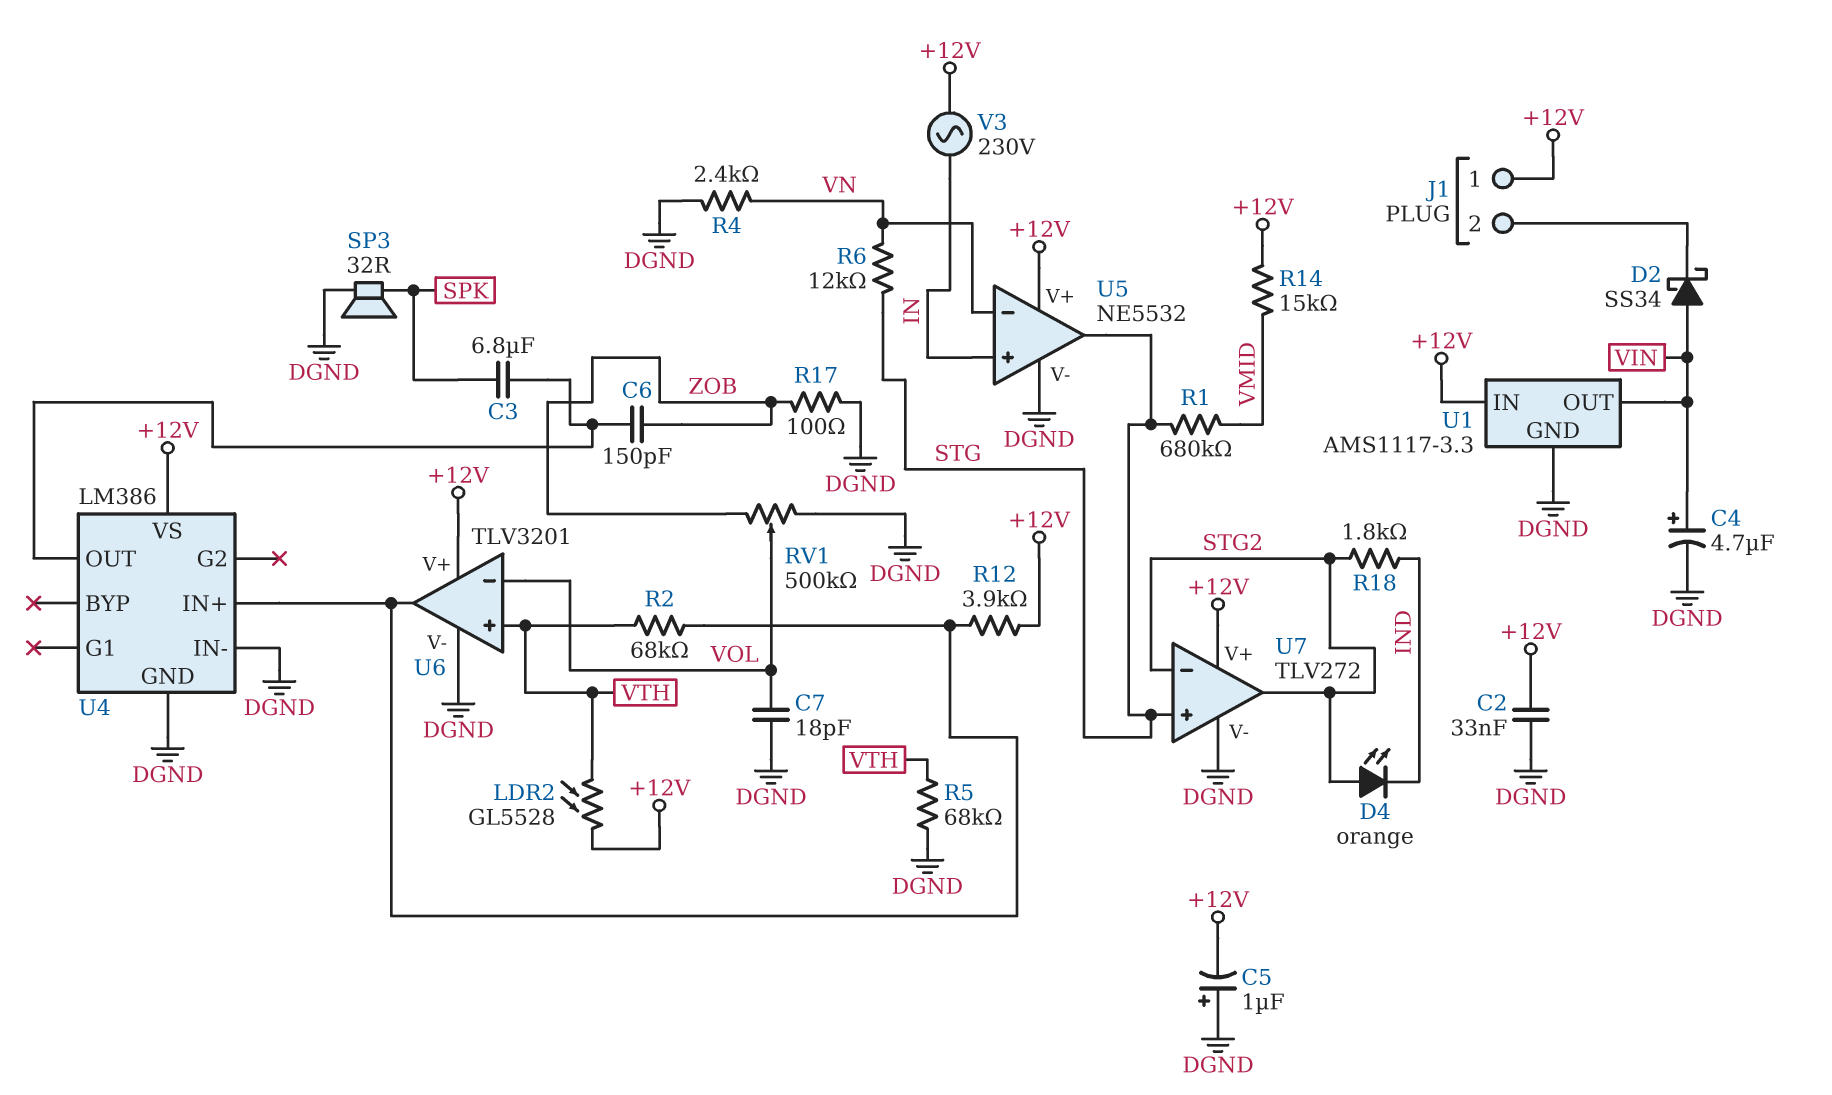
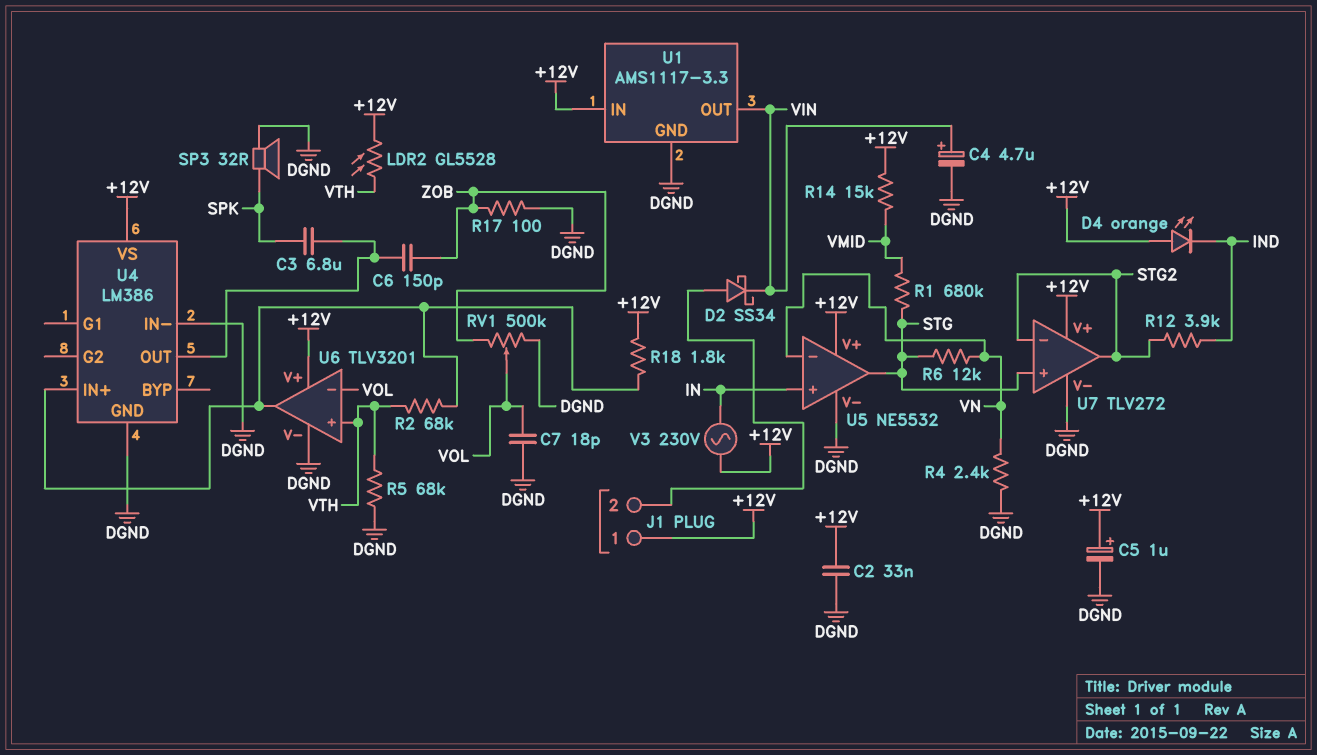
C5: 1uF (plus DGND, minus +12V) -> 1uF (plus +12V, minus DGND)
D2: schottky SS34 (A VIN, K J1/2) -> schottky SS34 (A J1/2, K VIN)
D4: LED orange (A STG2, K IND) -> LED orange (A +12V, K IND)
R12: 3.9k (+12V, U4/IN+) -> 3.9k (IND, STG2)
R18: 1.8k (IND, STG2) -> 1.8k (+12V, U4/IN+)

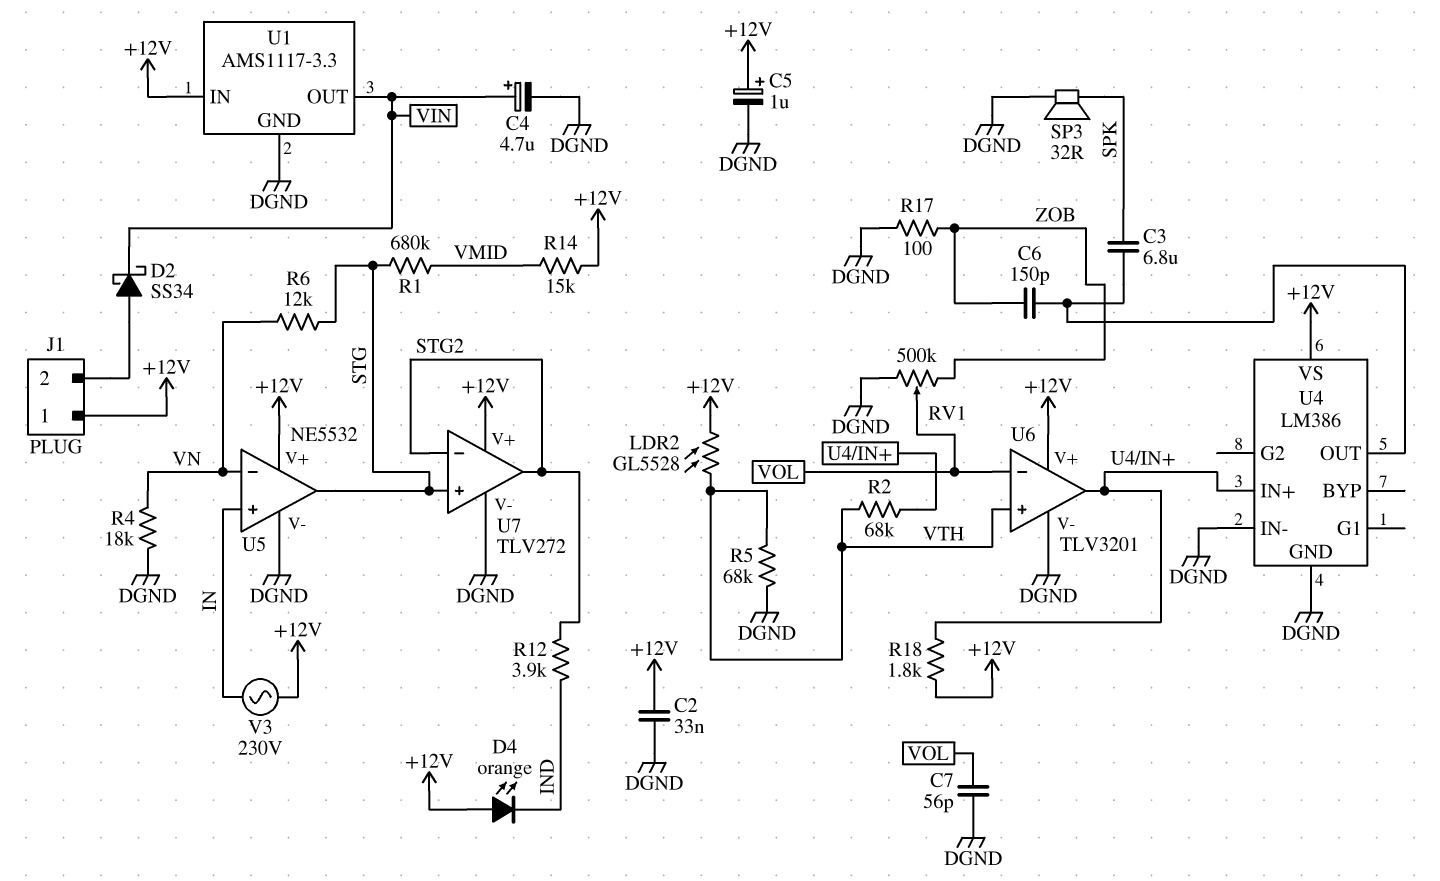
C7: 18pF (DGND, VOL) -> 56pF (DGND, VOL)
R4: 2.4k (DGND, VN) -> 18k (DGND, VN)

